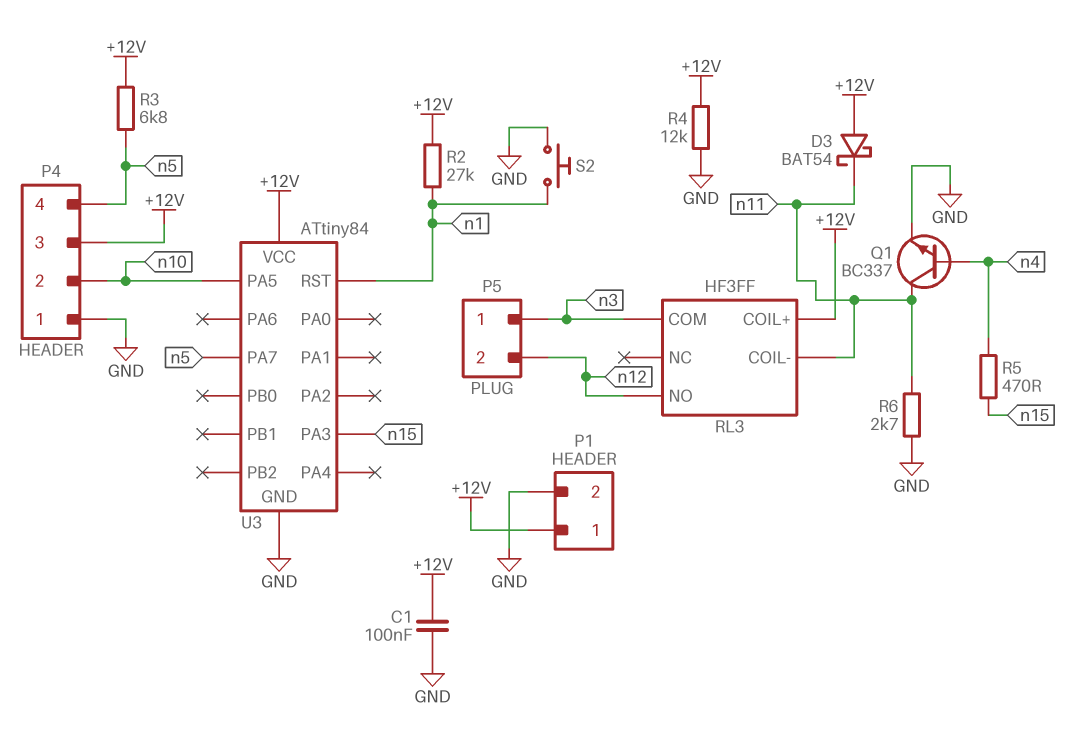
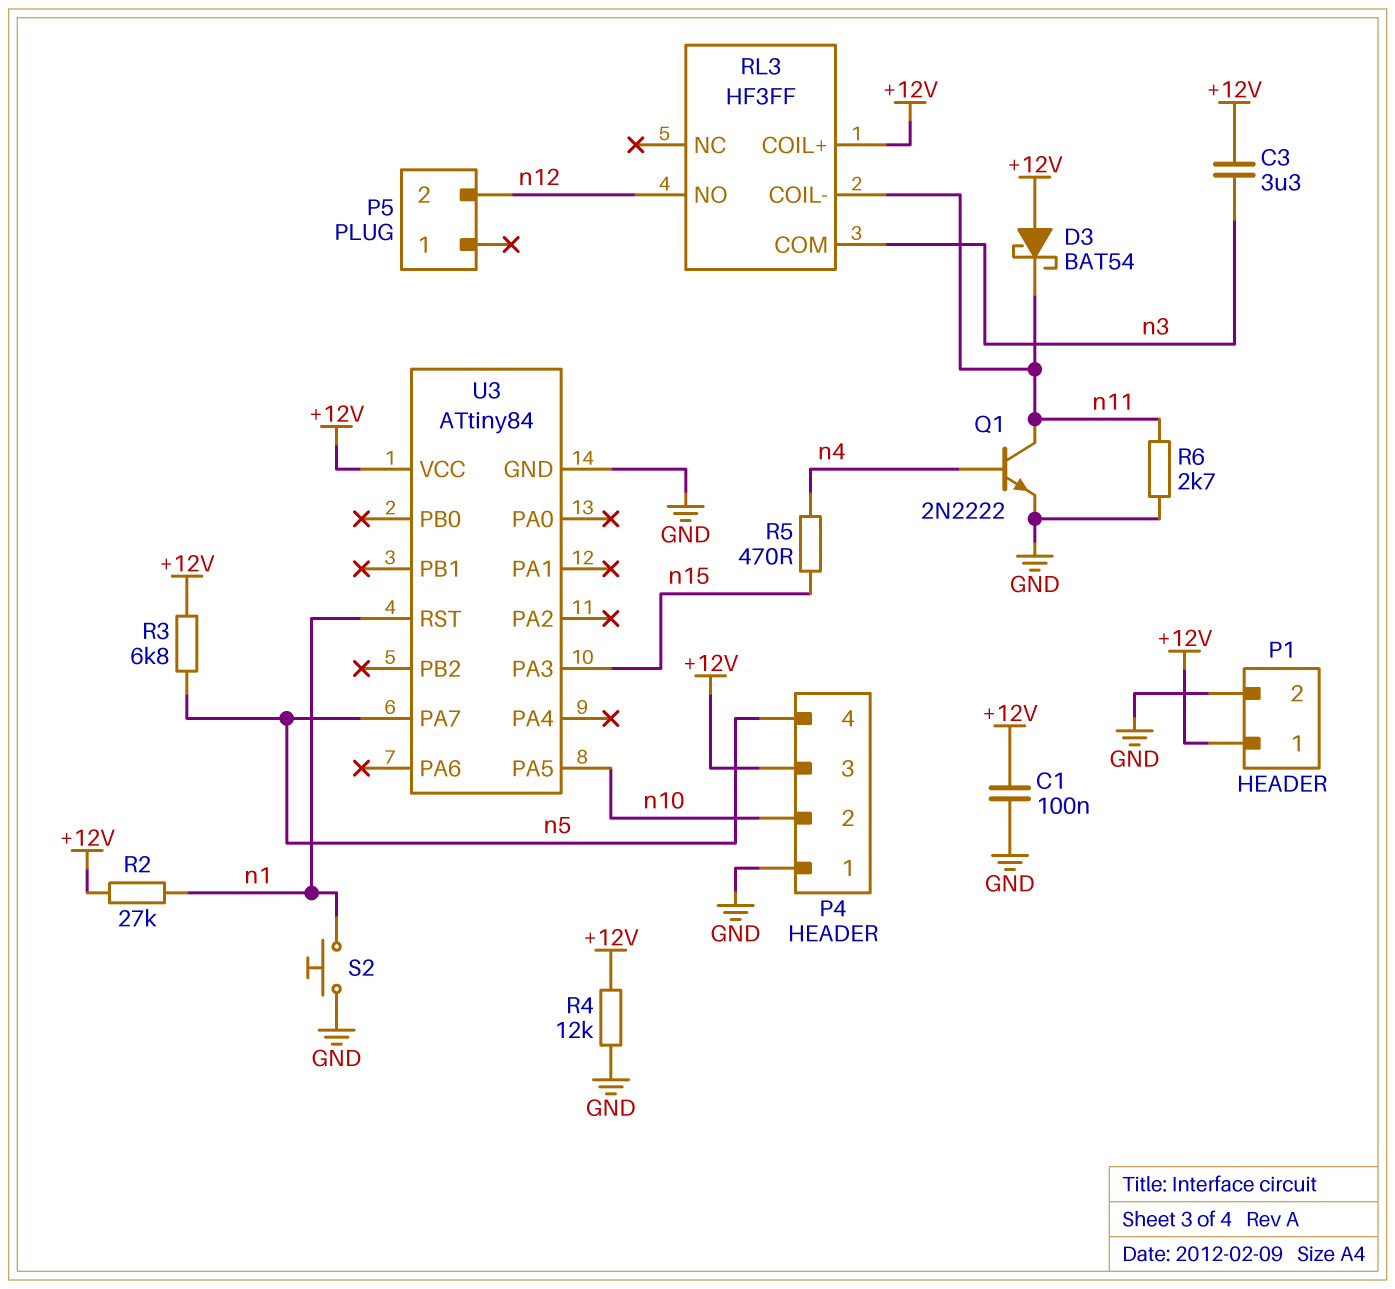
C3: none -> 3.3uF (+12V, n3)
P5 pin 1: n3 -> none
Q1: NPN BC337 (B n4, C n11, E GND) -> NPN 2N2222 (B n4, C n11, E GND)

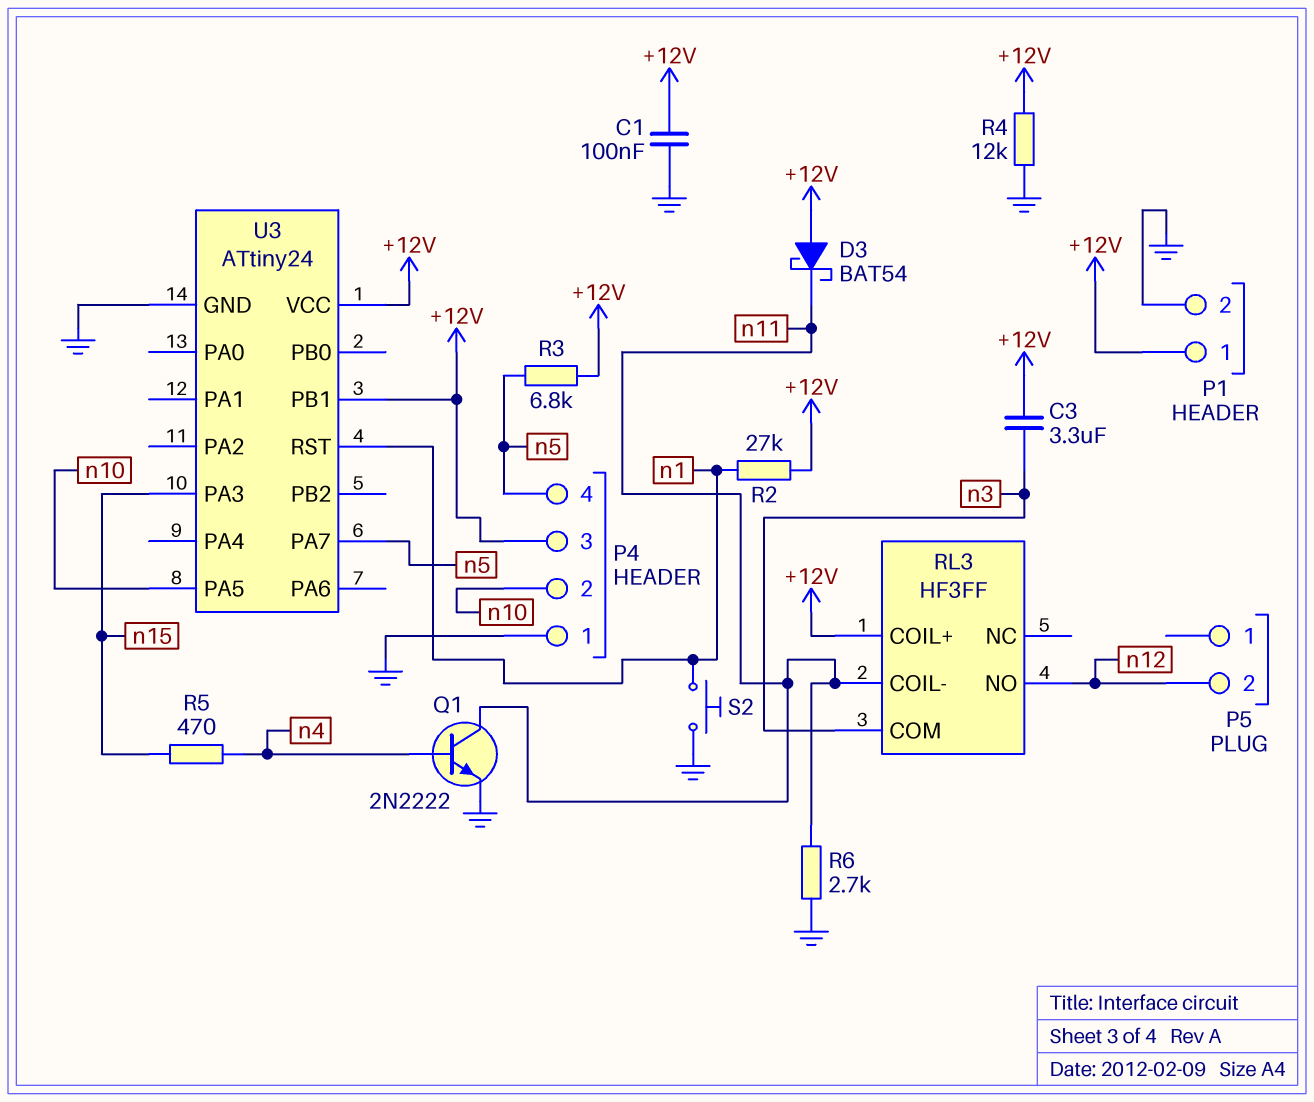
U3: ATtiny84 -> ATtiny24
U3 pin PB1: none -> +12V

